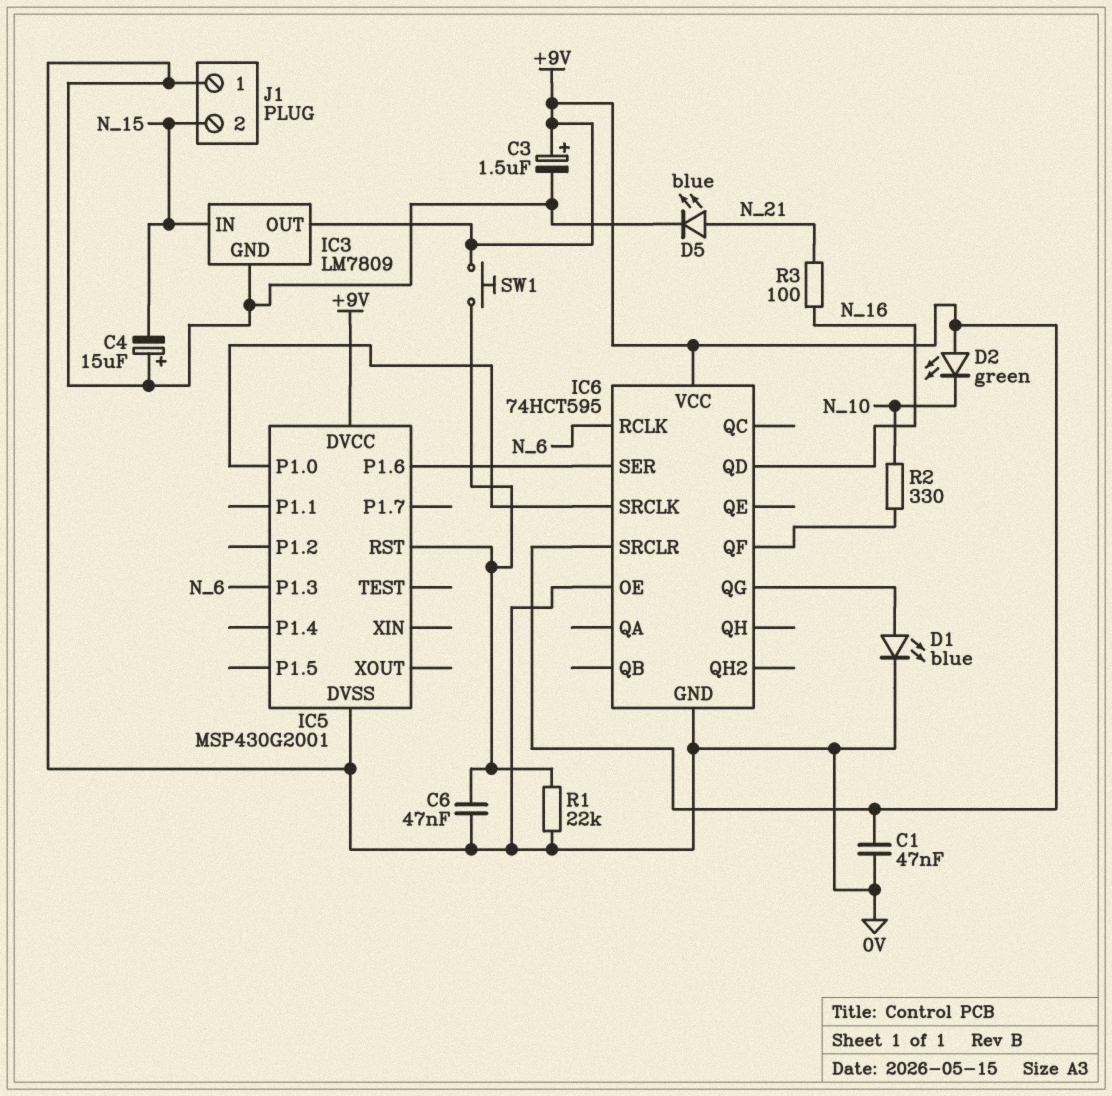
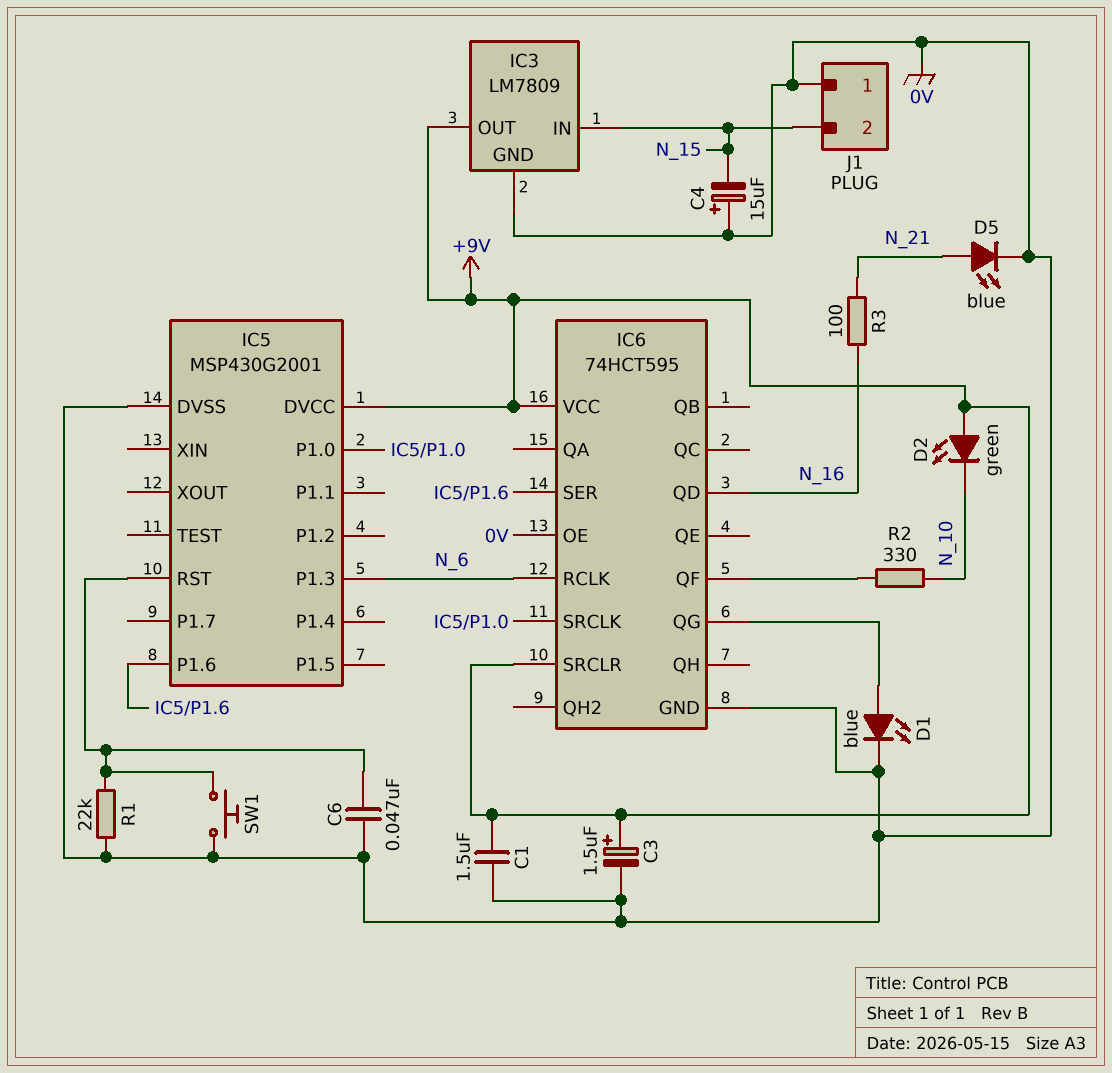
C1: 47nF (+9V, 0V) -> 1.5uF (+9V, 0V)
SW1: button (+9V, IC5/RST) -> button (0V, IC5/RST)

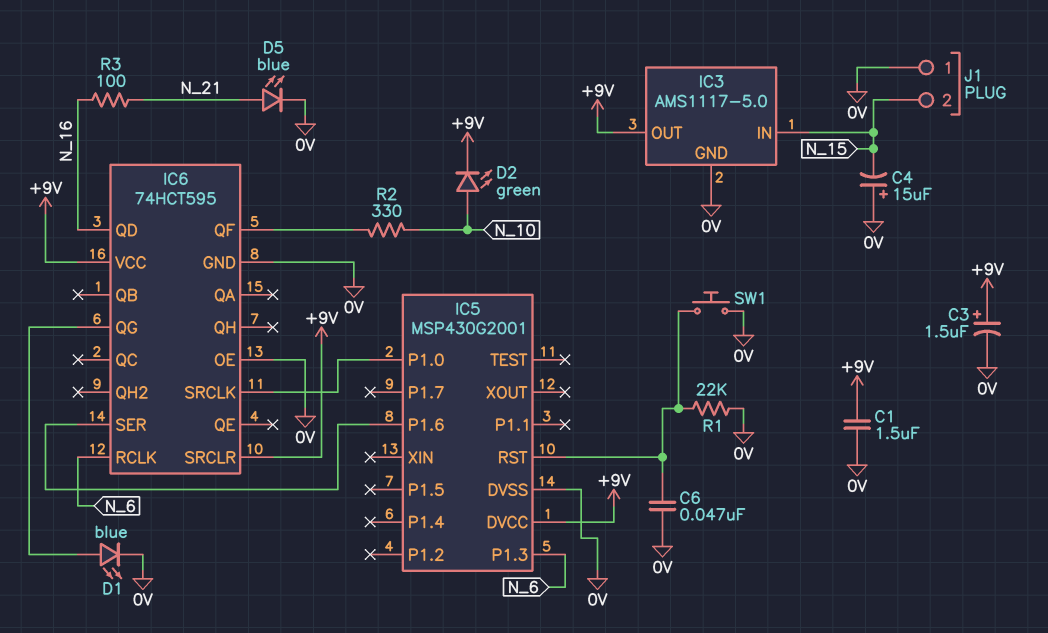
D2: LED green (A +9V, K N_10) -> LED green (A N_10, K +9V)
IC3: LM7809 -> AMS1117-5.0

